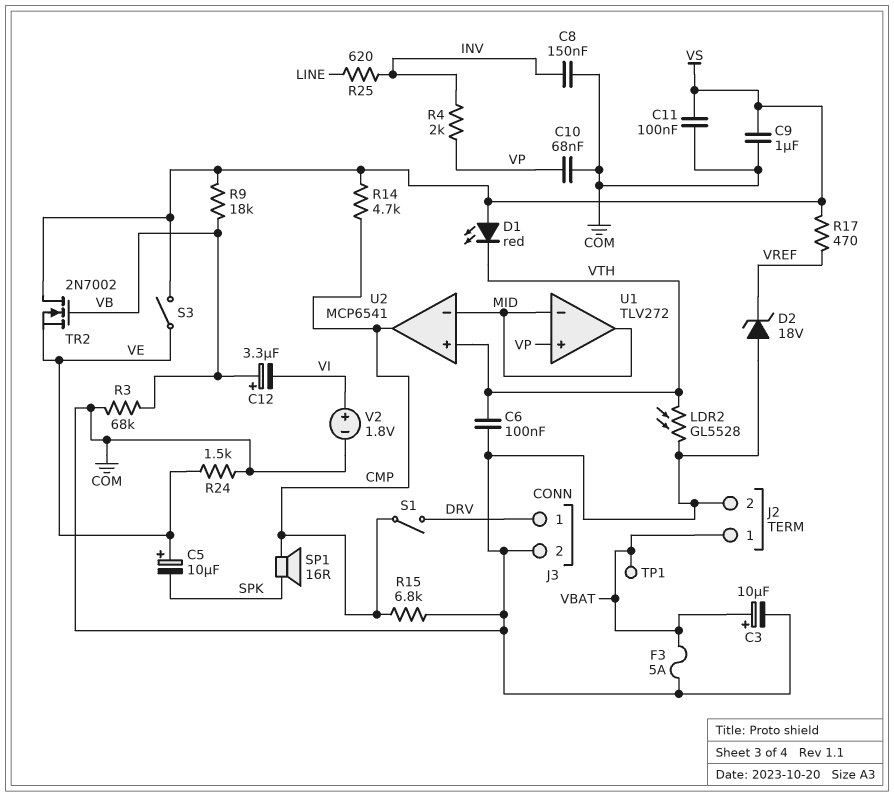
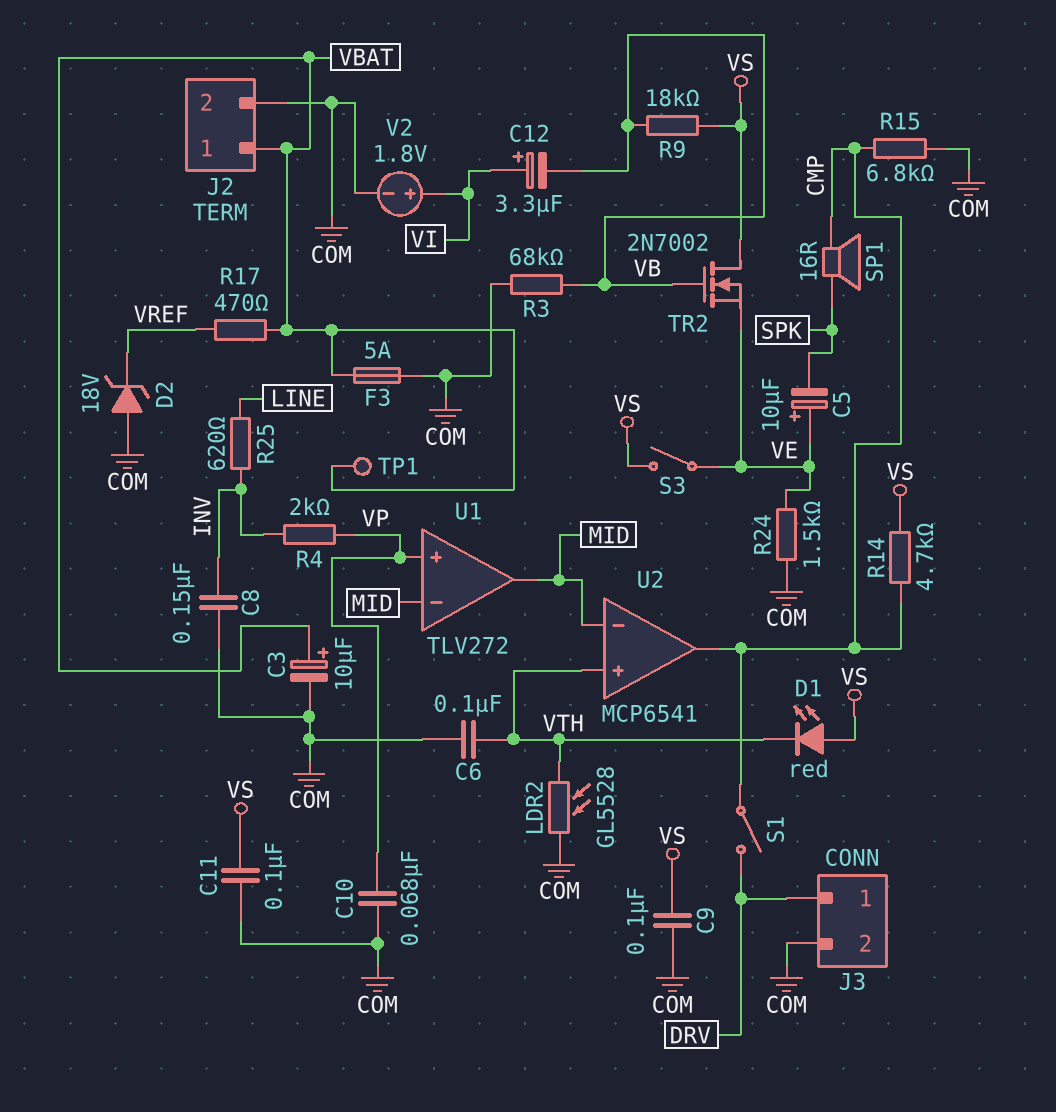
C9: 1uF (COM, VS) -> 100nF (COM, VS)
C12: 3.3uF (plus VB, minus VI) -> 3.3uF (plus VI, minus VB)
R17: 470 (VREF, VS) -> 470 (VBAT, VREF)

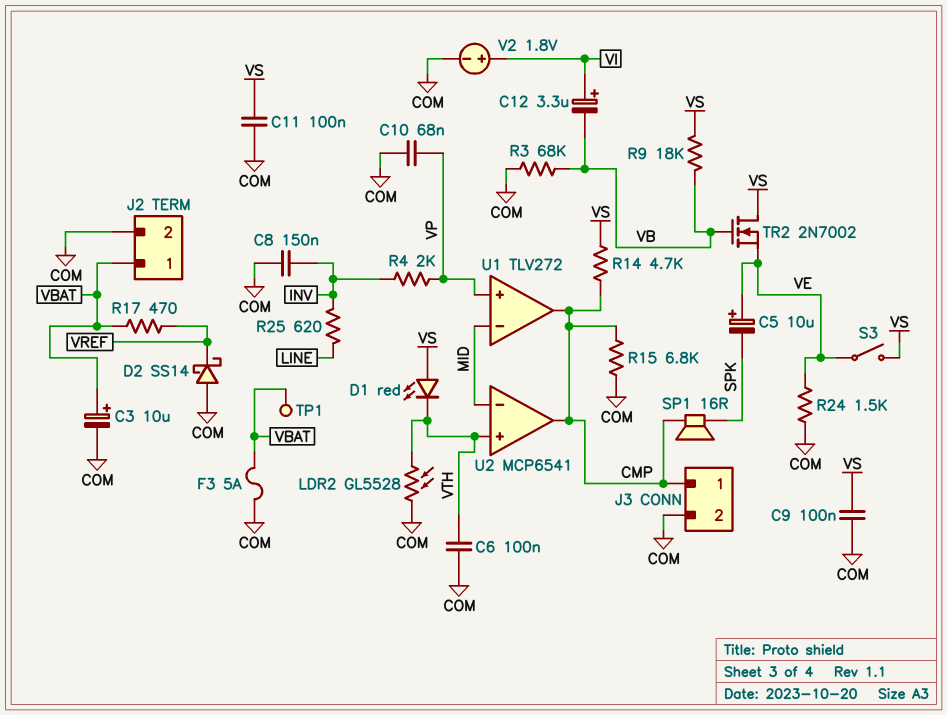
D2: zener 18V (A COM, K VREF) -> schottky SS14 (A COM, K VREF)
J3 pin 1: DRV -> CMP
S1: switch (CMP, DRV) -> none
U1 pin out: MID -> CMP

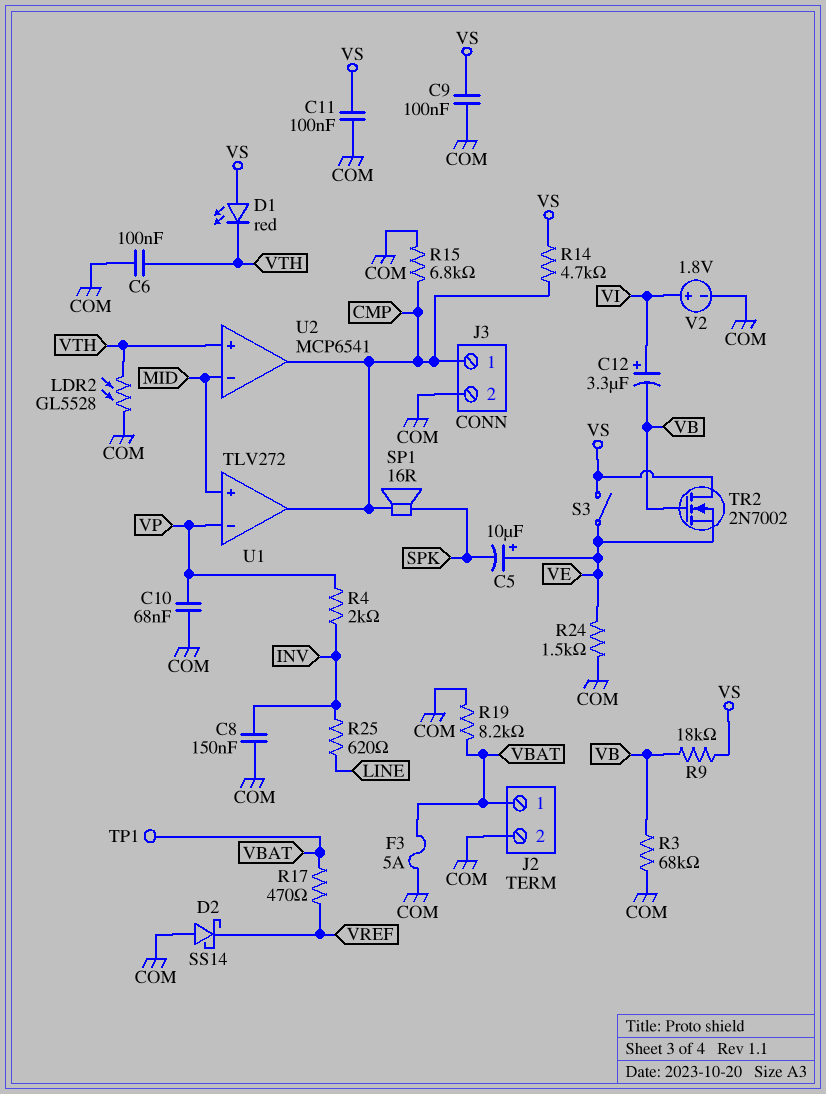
C3: 10uF (plus VBAT, minus COM) -> none
R19: none -> 8.2k (COM, VBAT)
U1 pin in+: VP -> MID
U1 pin in-: MID -> VP

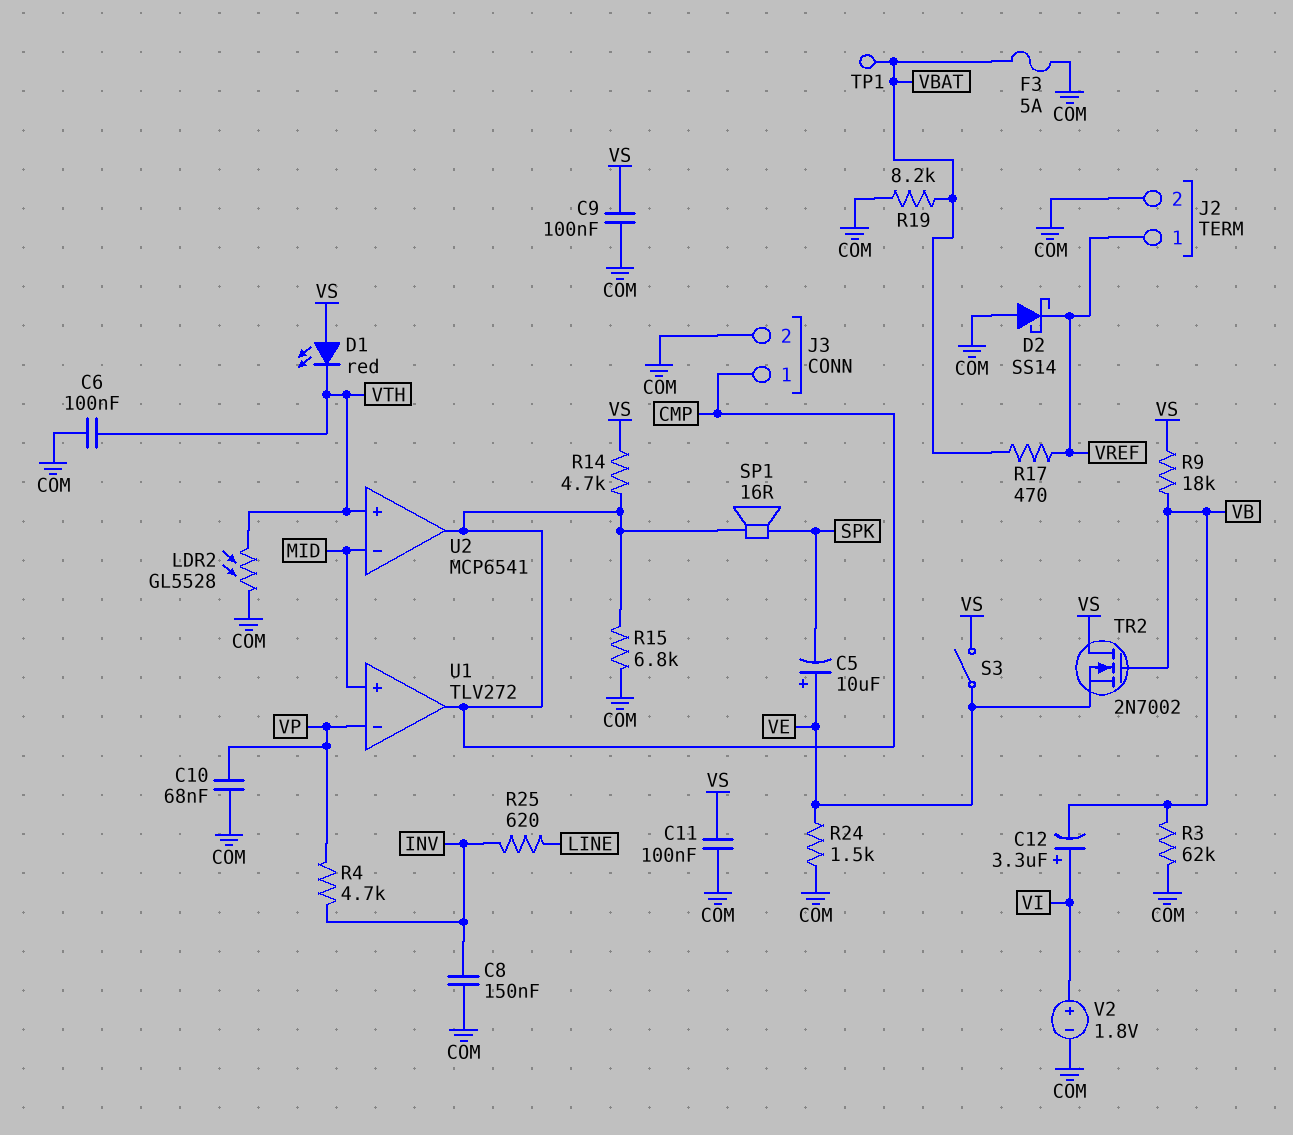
J2 pin 1: VBAT -> VREF
R3: 68k (COM, VB) -> 62k (COM, VB)
R4: 2k (INV, VP) -> 4.7k (INV, VP)

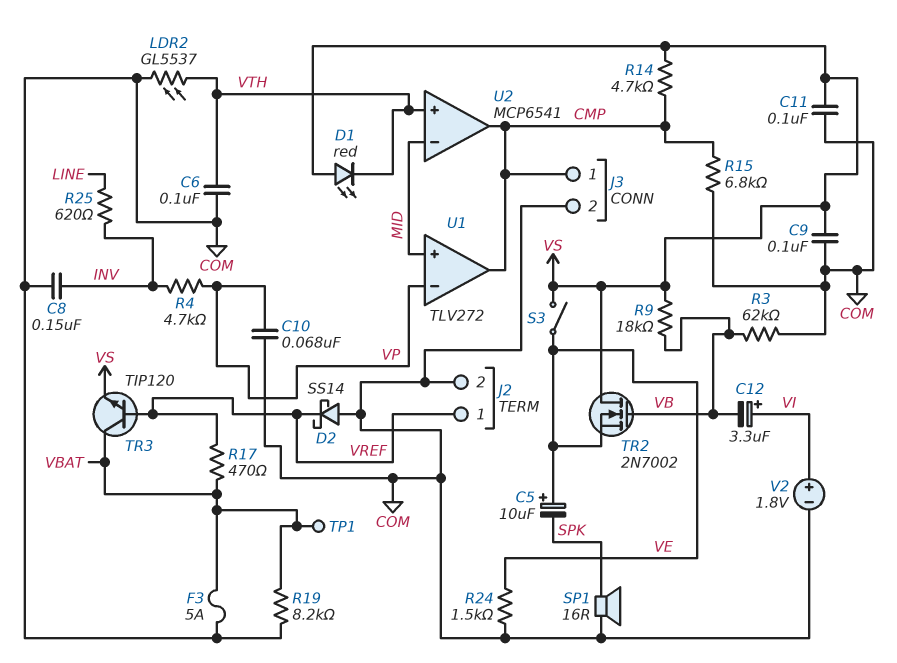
LDR2: GL5528 (COM, VTH) -> GL5537 (COM, VTH)
SP1: speaker 16R (CMP, SPK) -> speaker 16R (COM, SPK)
TR3: none -> NPN TIP120 (B VREF, C VBAT, E VS)

